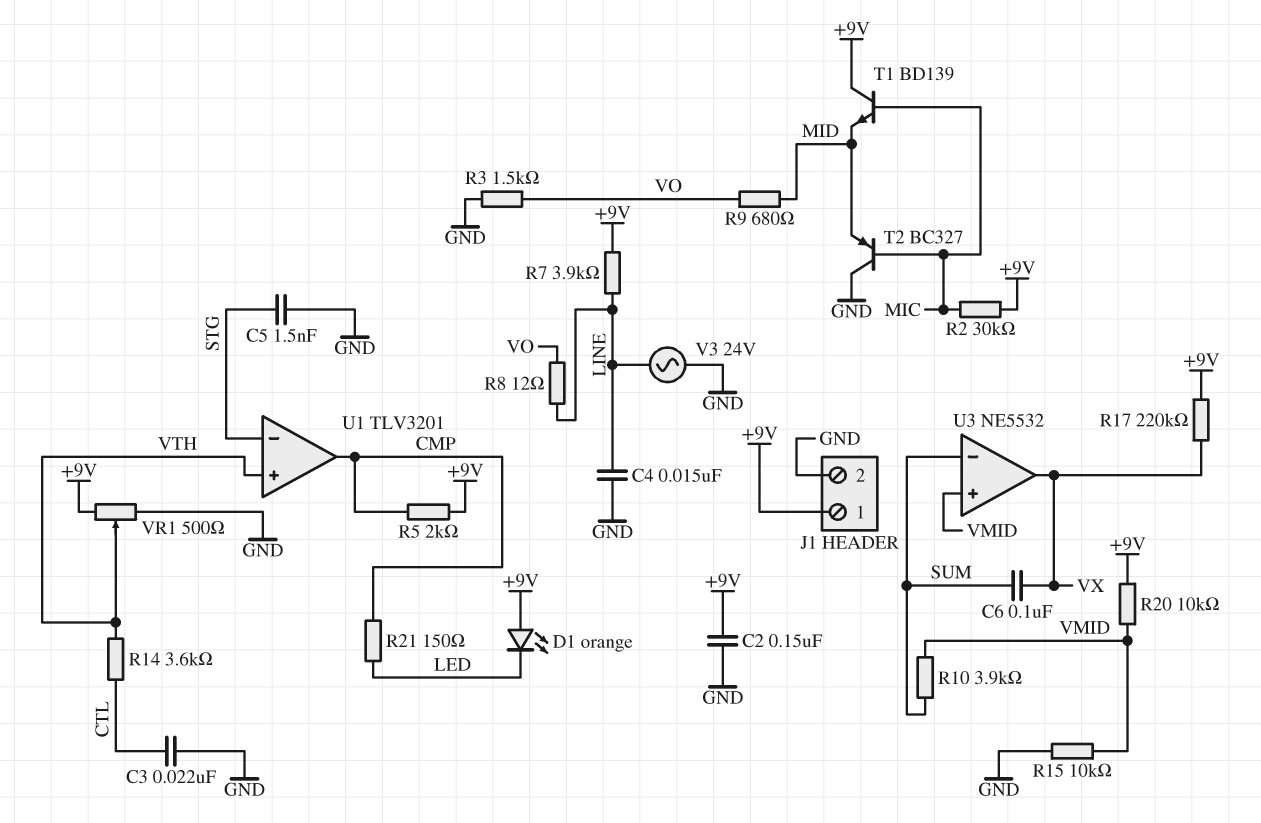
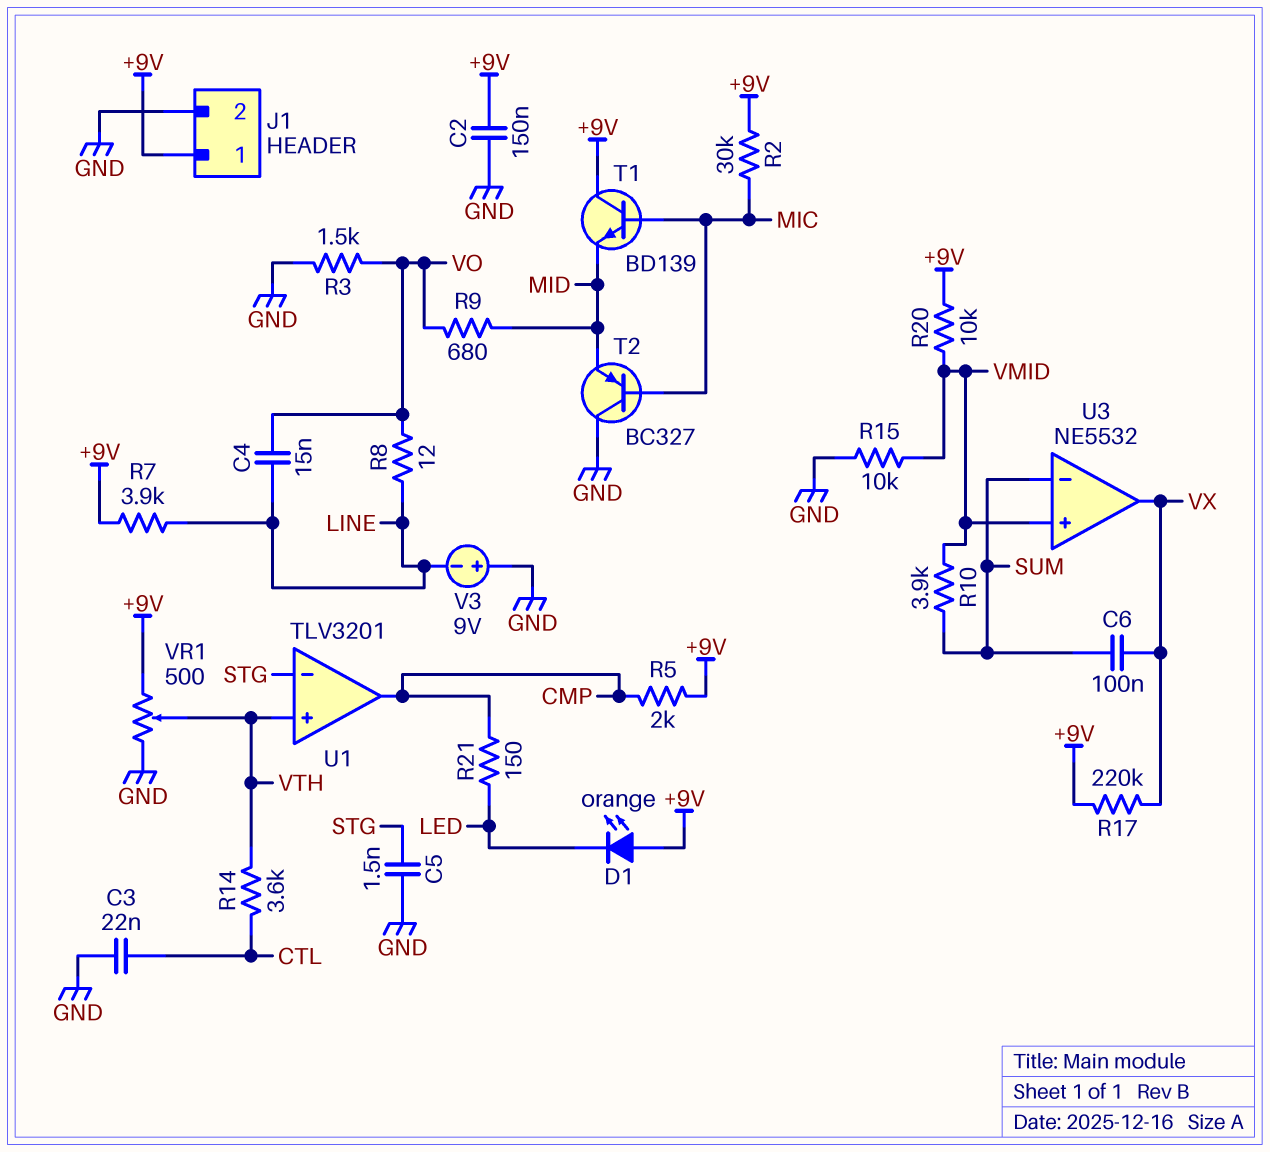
C4: 15nF (GND, LINE) -> 15nF (LINE, VO)
V3: AC 24V (GND, LINE) -> 9V (plus GND, minus LINE)

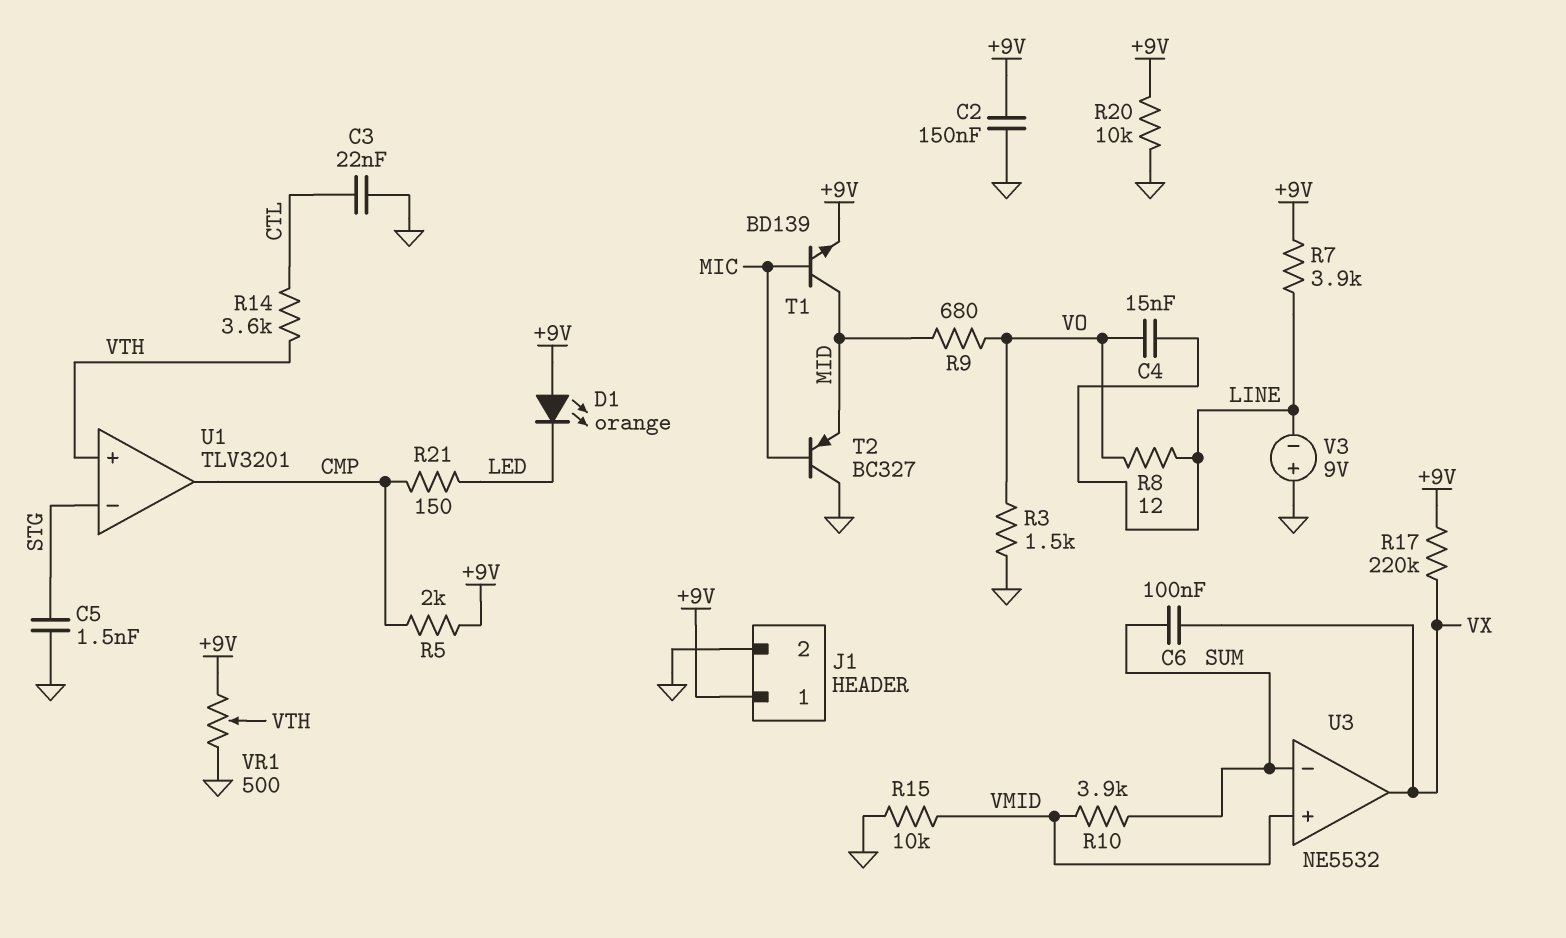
R2: 30k (+9V, MIC) -> none
R20: 10k (+9V, VMID) -> 10k (+9V, GND)
T1: NPN BD139 (B MIC, C +9V, E MID) -> NPN BD139 (B MIC, C MID, E +9V)

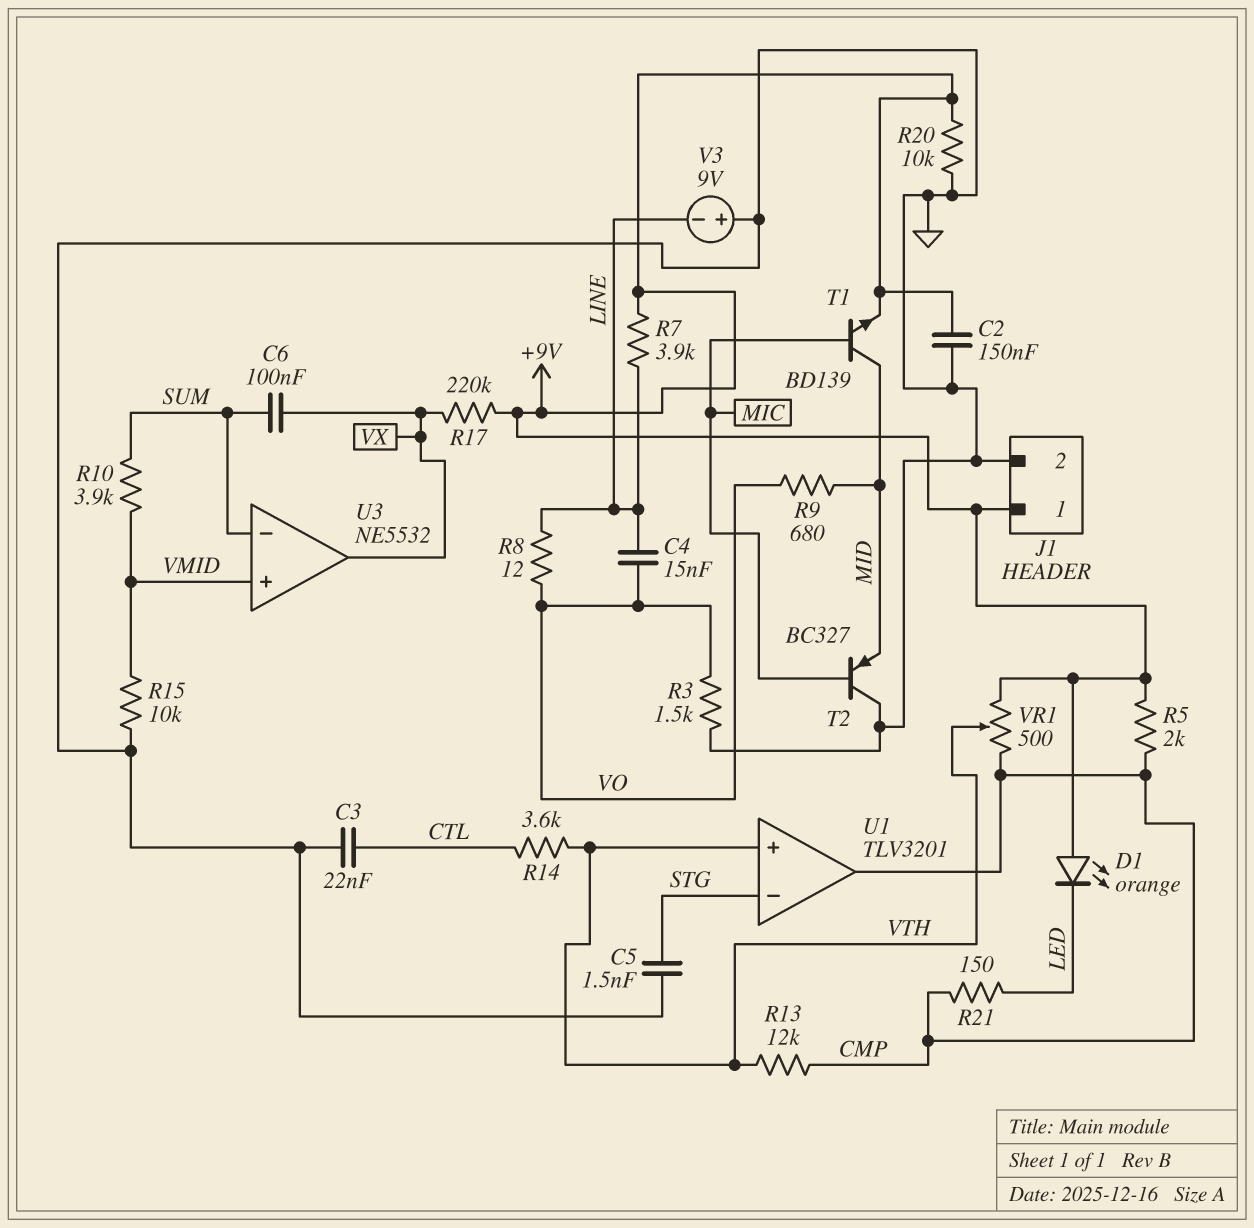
R13: none -> 12k (CMP, VTH)
VR1: 500 (+9V, GND, wiper VTH) -> 500 (+9V, CMP, wiper VTH)

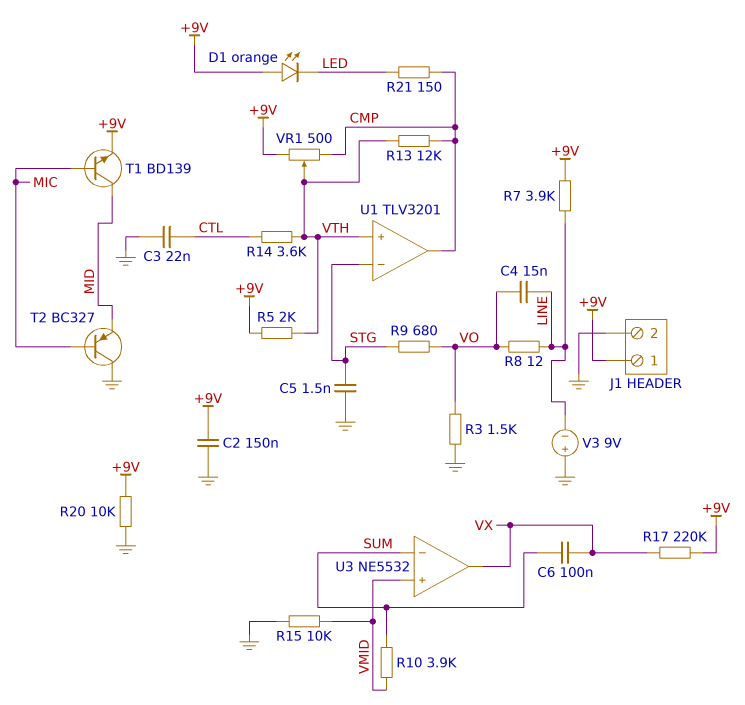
R5: 2k (+9V, CMP) -> 2k (+9V, VTH)
R9: 680 (MID, VO) -> 680 (STG, VO)

